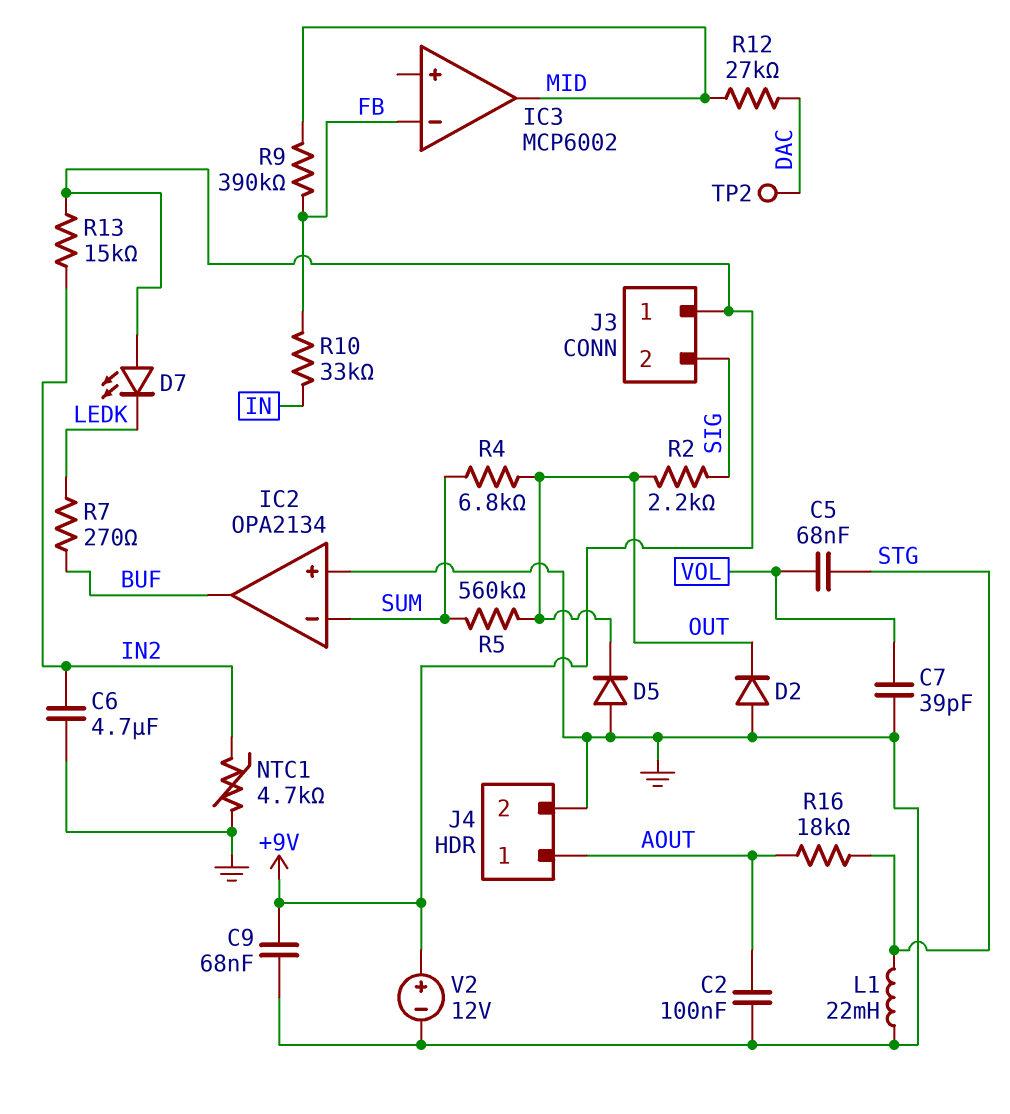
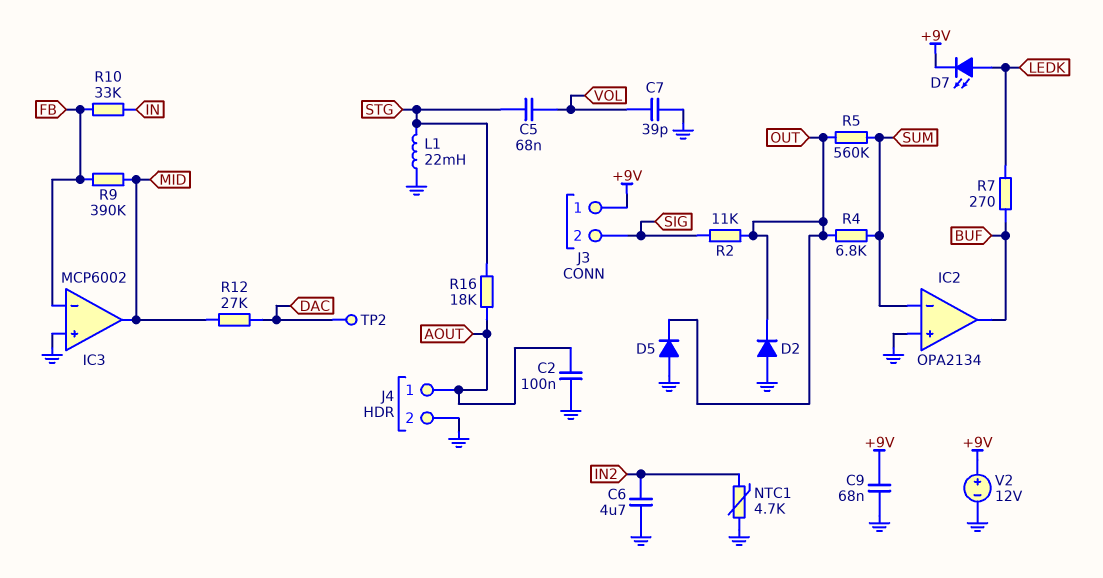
D7: LED (A +9V, K LEDK) -> LED (A LEDK, K +9V)
IC3 pin in+: none -> GND
R2: 2.2k (OUT, SIG) -> 11k (OUT, SIG)
R13: 15k (+9V, IN2) -> none

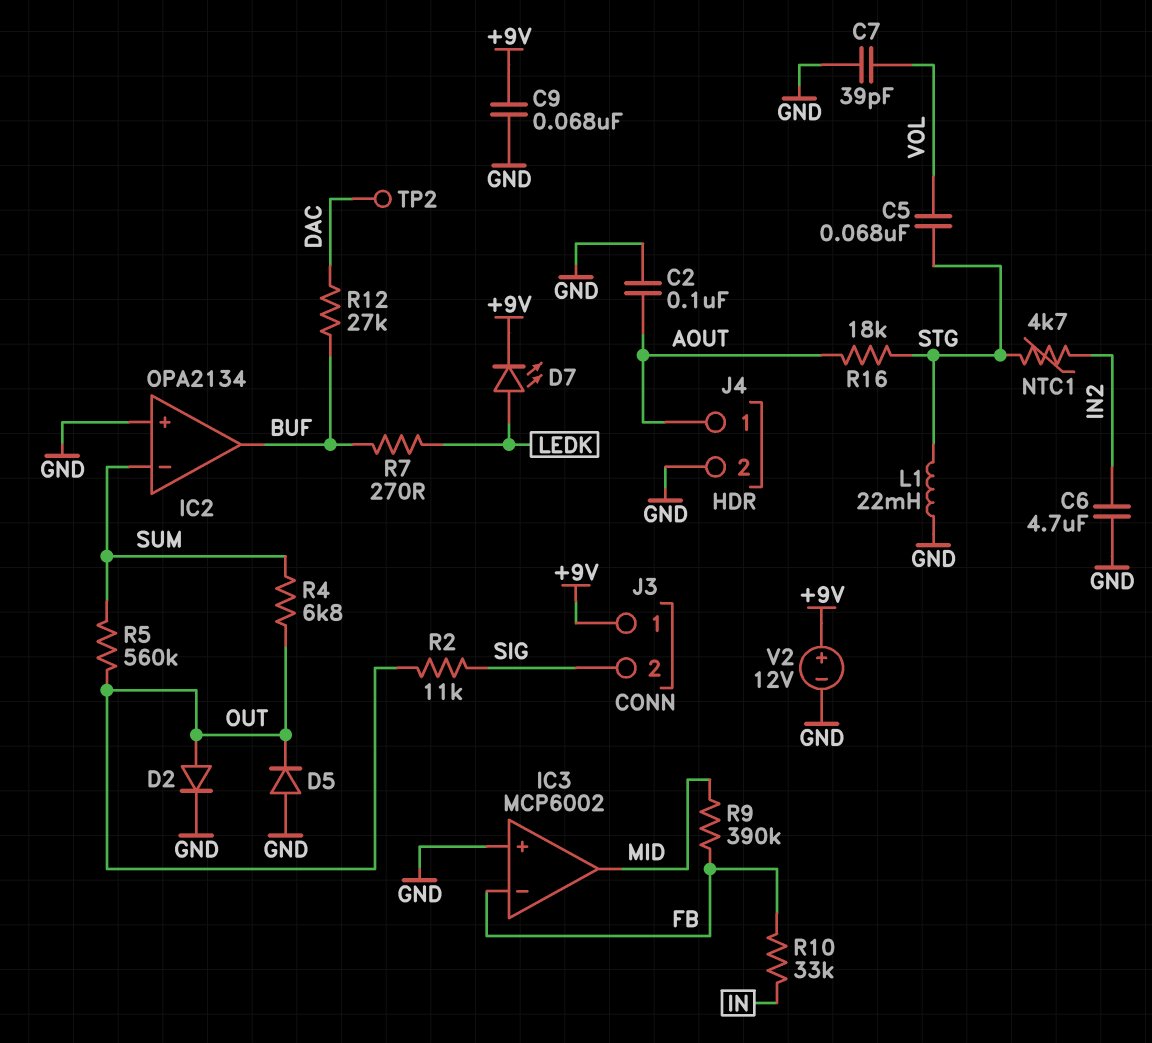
D2: diode (A GND, K OUT) -> diode (A OUT, K GND)
NTC1: 4.7k (GND, IN2) -> 4.7k (IN2, STG)
R12: 27k (DAC, MID) -> 27k (BUF, DAC)

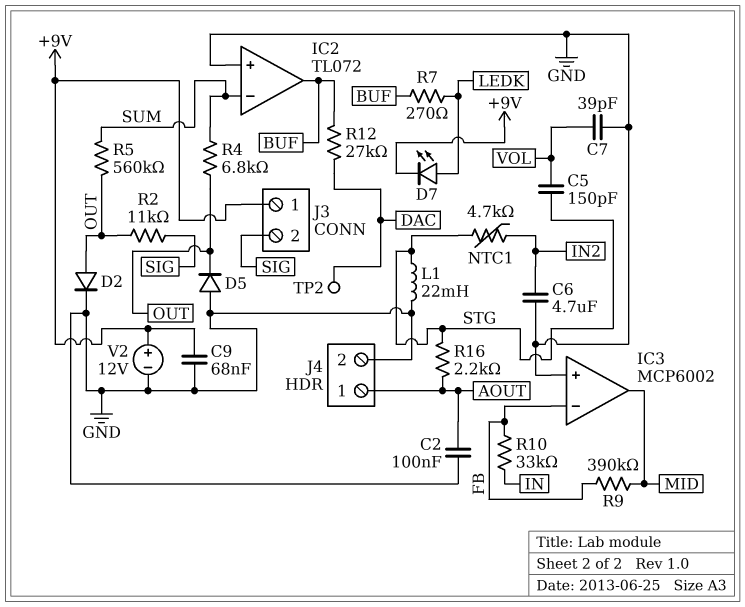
C5: 68nF (STG, VOL) -> 150pF (STG, VOL)
IC2: OPA2134 -> TL072
R16: 18k (AOUT, STG) -> 2.2k (AOUT, STG)

